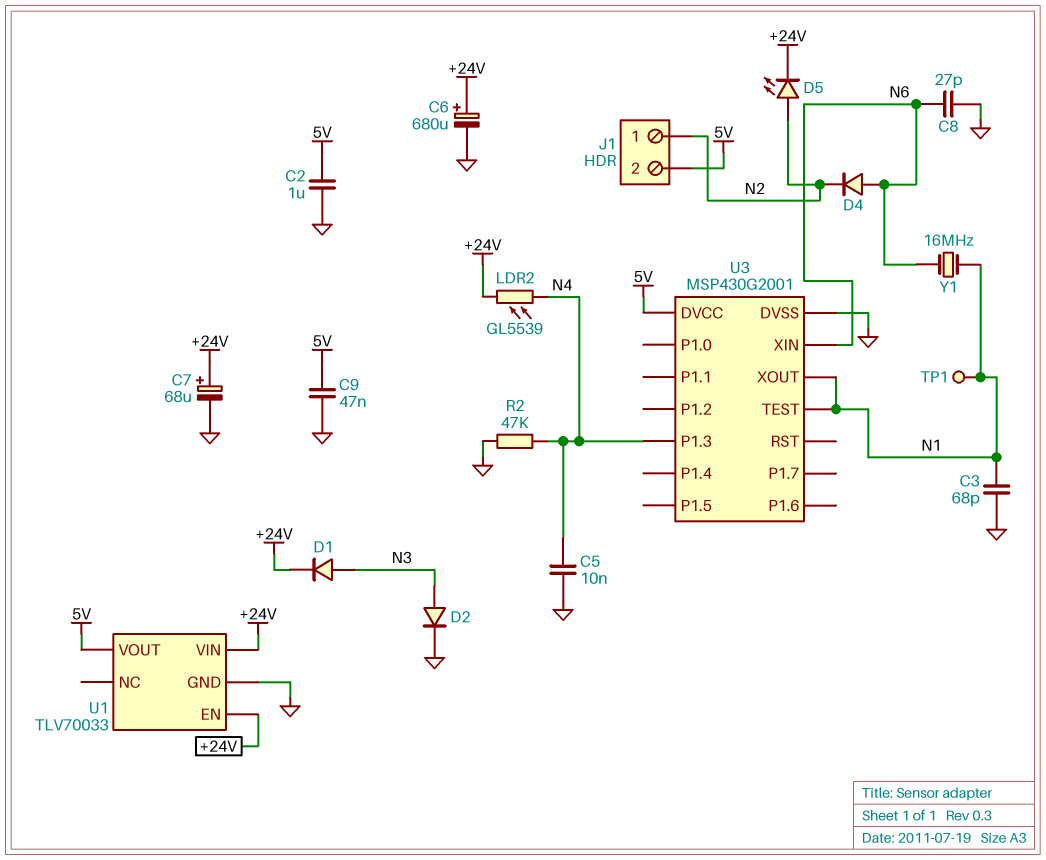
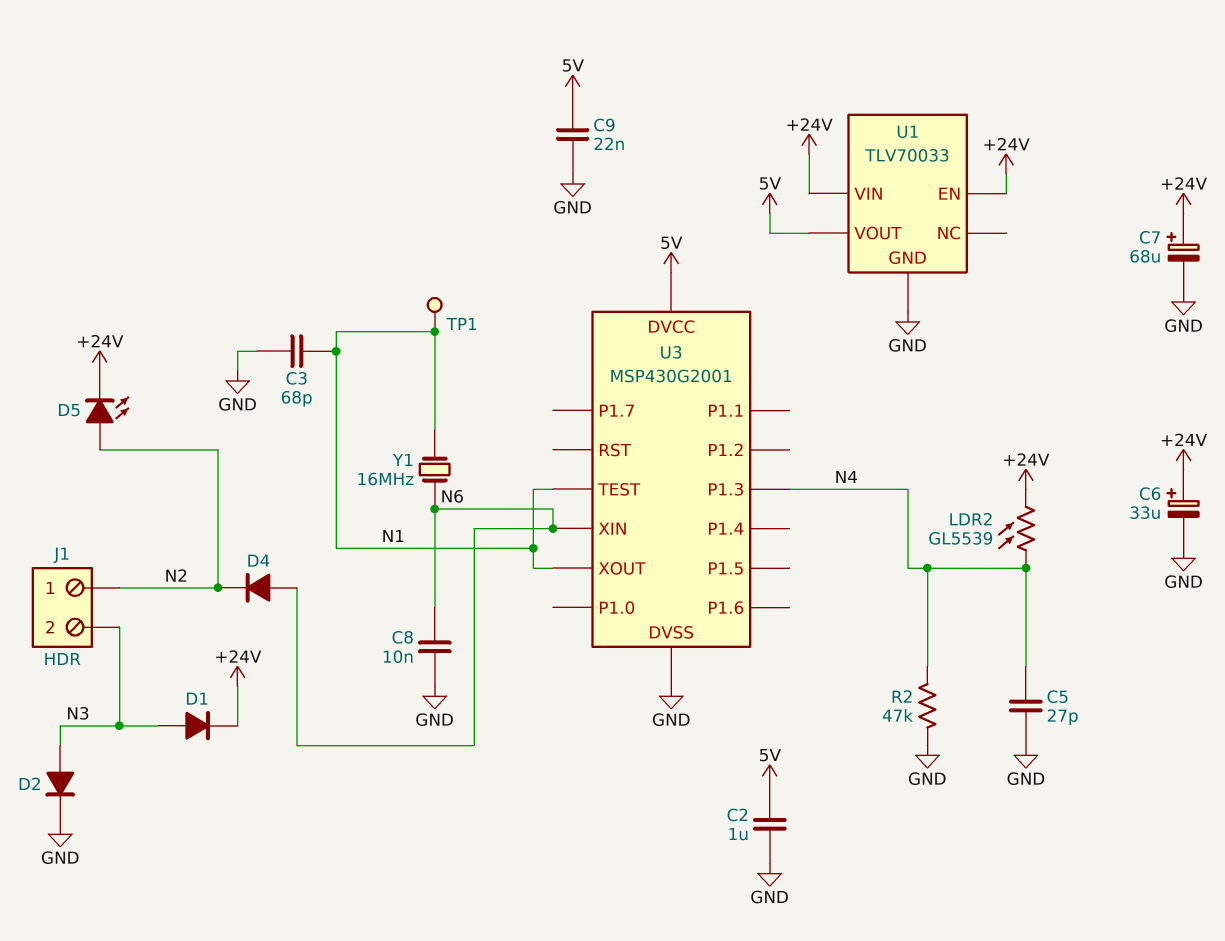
C5: 10nF (GND, N4) -> 27pF (GND, N4)
C6: 680uF (plus +24V, minus GND) -> 33uF (plus +24V, minus GND)
C8: 27pF (GND, N6) -> 10nF (GND, N6)
C9: 47nF (5V, GND) -> 22nF (5V, GND)
J1 pin 2: 5V -> N3

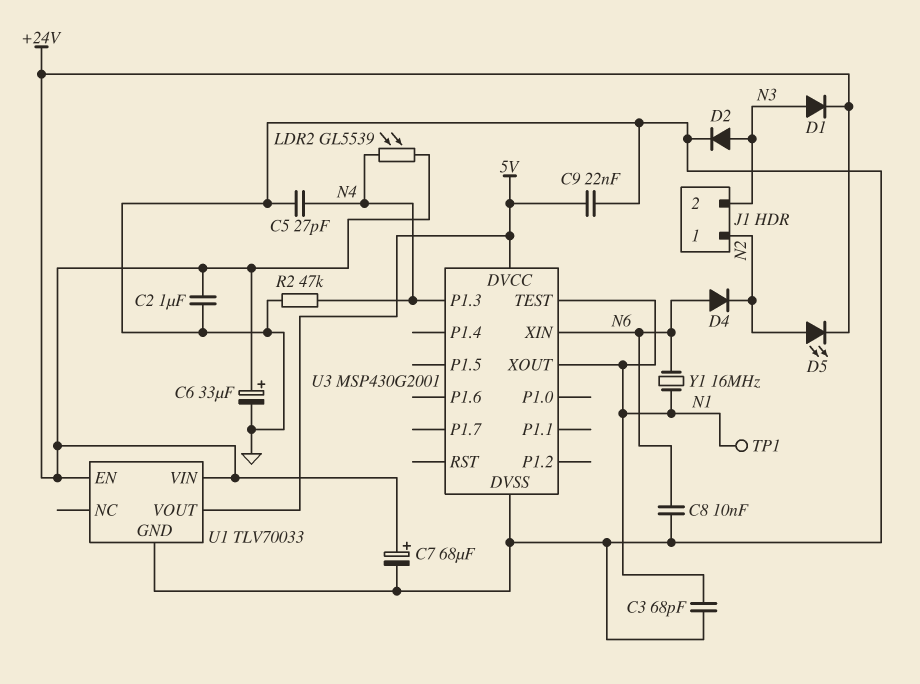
C2: 1uF (5V, GND) -> 1uF (+24V, GND)

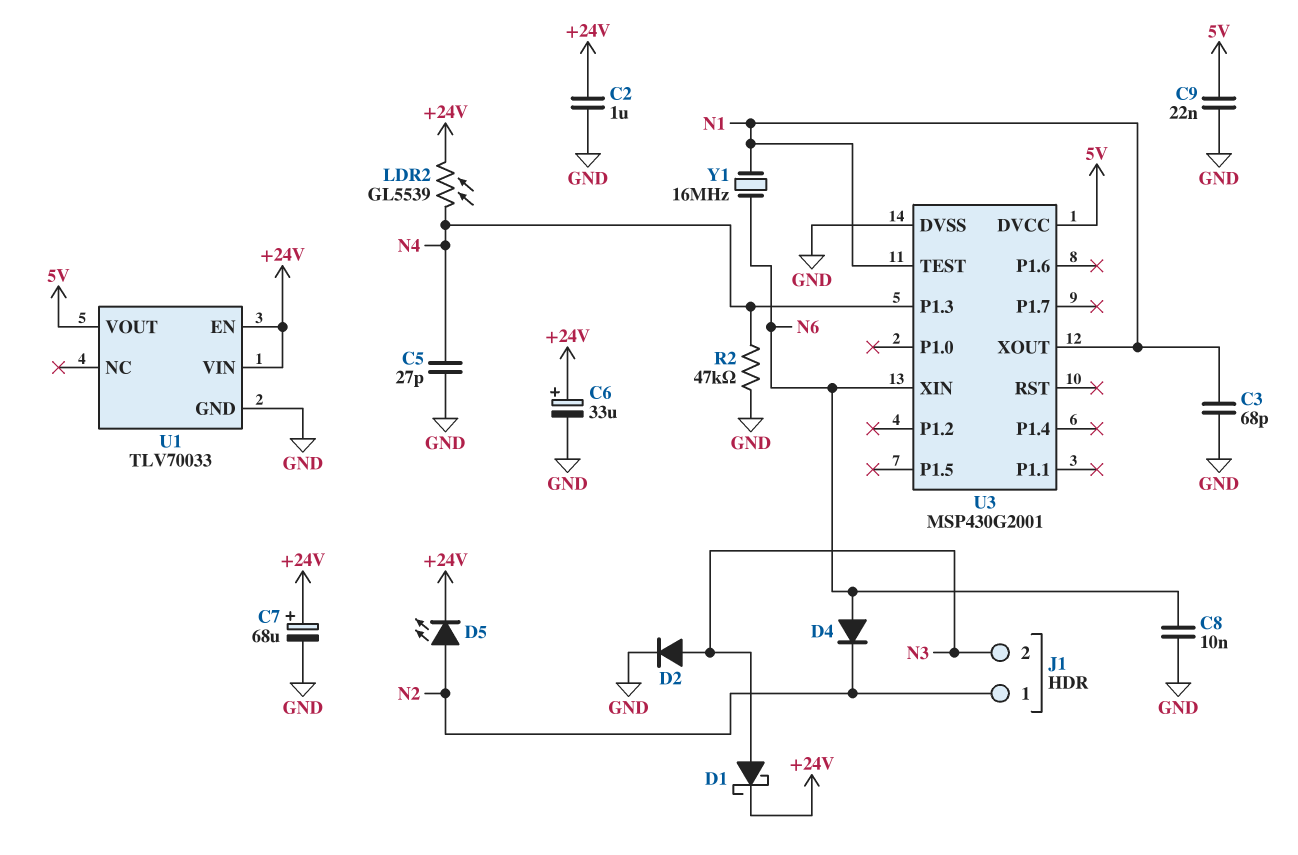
D1: diode (A N3, K +24V) -> schottky (A N3, K +24V)
TP1: test point (N1) -> none

